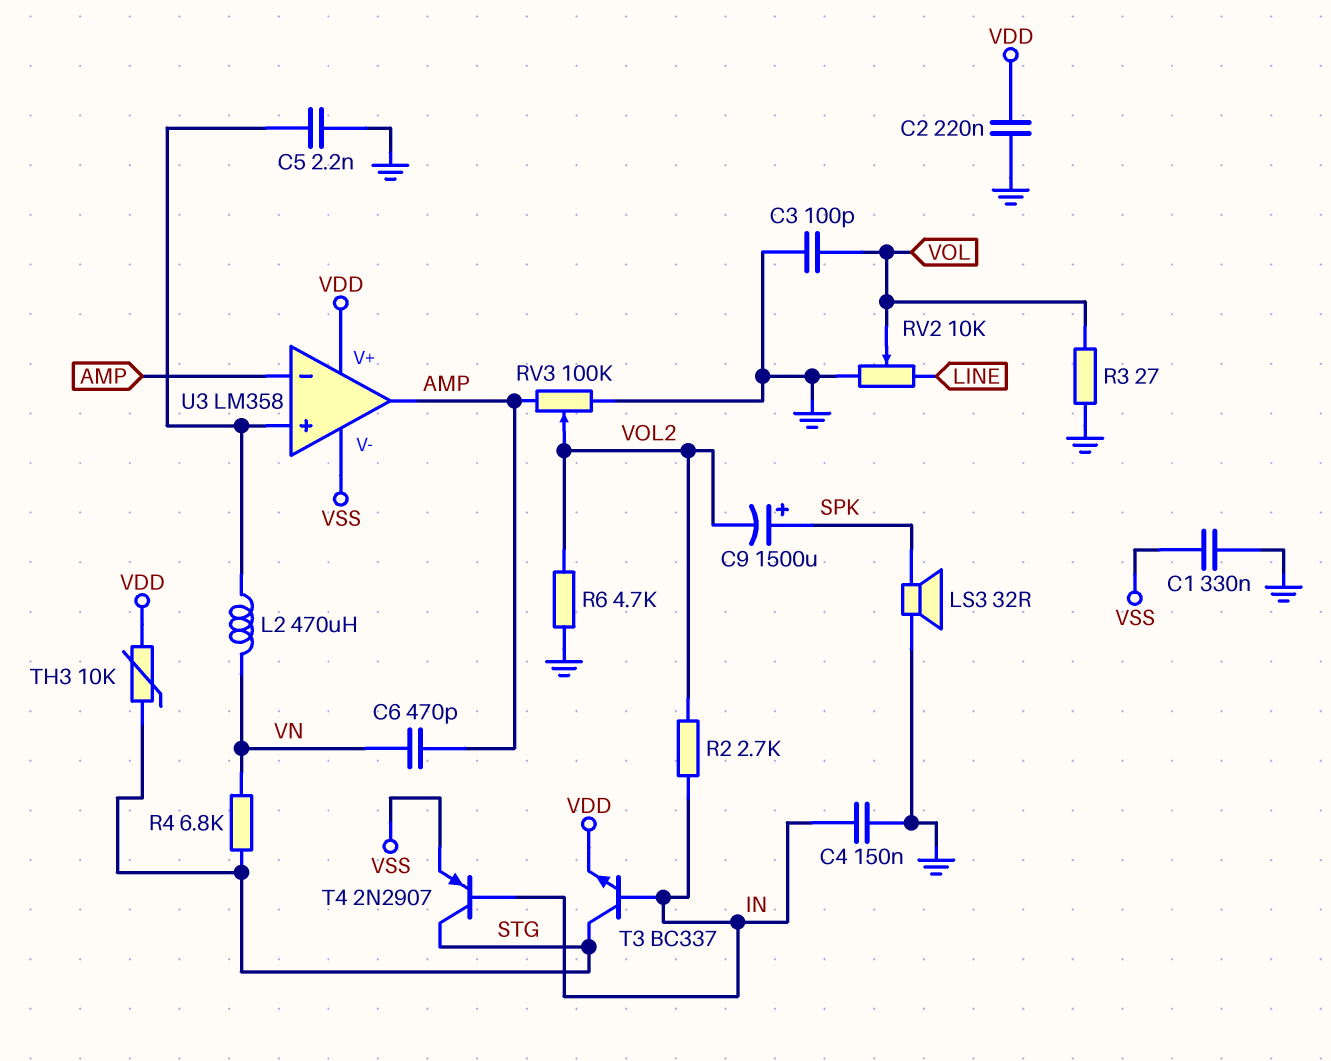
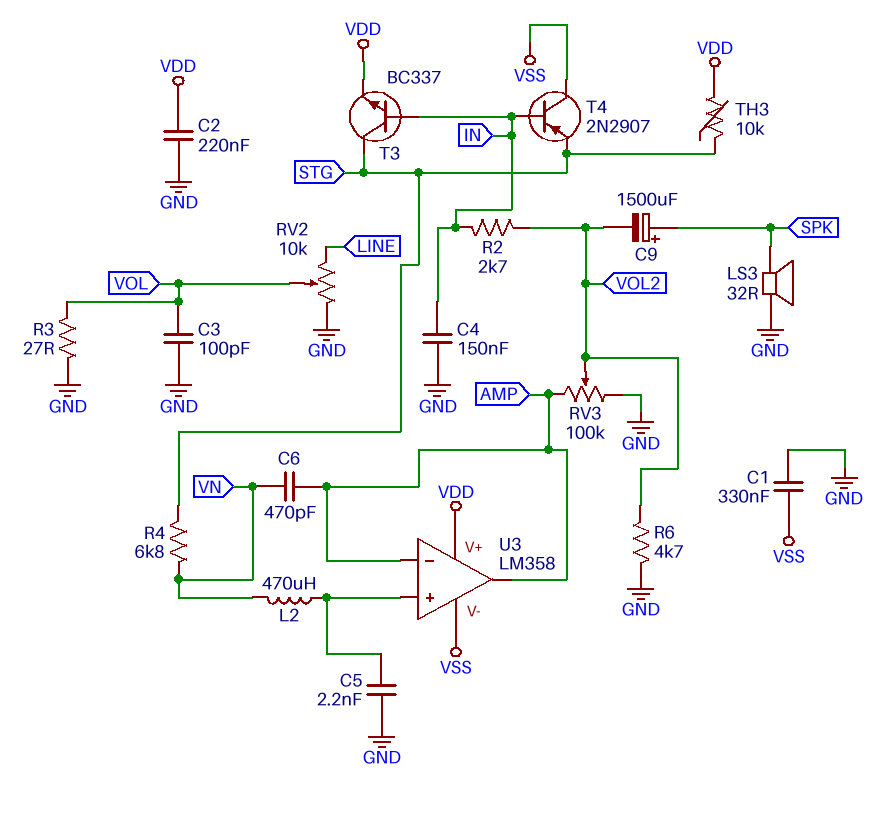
T4: PNP 2N2907 (B IN, C STG, E VSS) -> PNP 2N2907 (B IN, C VSS, E STG)

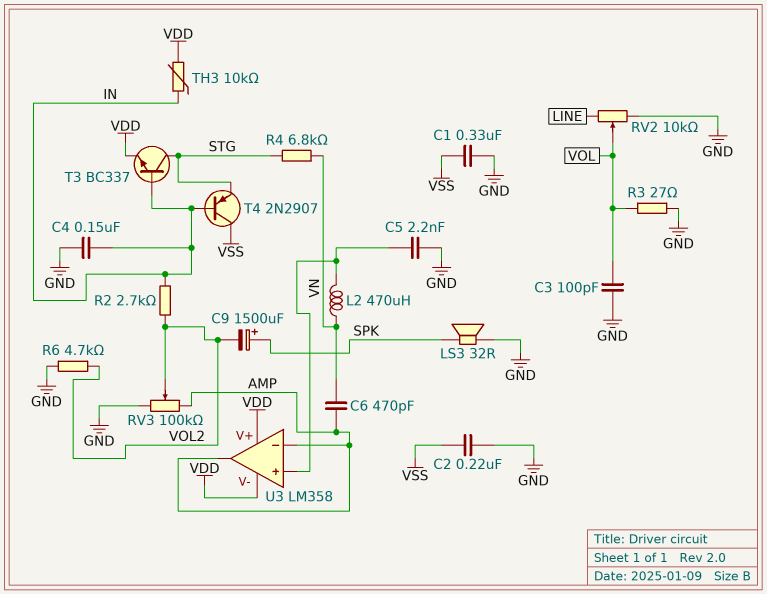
C2: 220nF (GND, VDD) -> 220nF (GND, VSS)
TH3: 10k (STG, VDD) -> 10k (IN, VDD)
U3 pin V-: VSS -> VDD

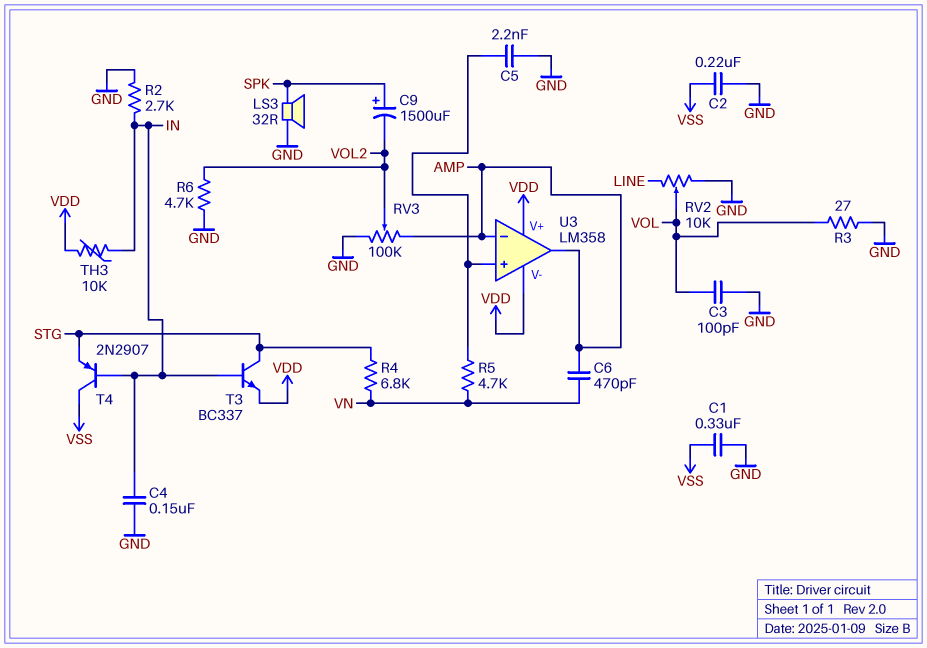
L2: 470uH (U3/in+, VN) -> none
R2: 2.7k (IN, VOL2) -> 2.7k (GND, IN)
R5: none -> 4.7k (U3/in+, VN)

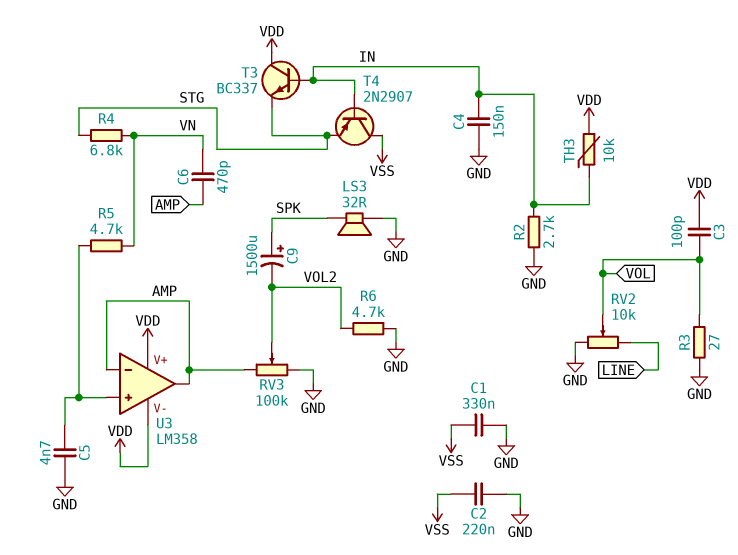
C3: 100pF (GND, VOL) -> 100pF (VDD, VOL)
C5: 2.2nF (GND, U3/in+) -> 4.7nF (GND, U3/in+)
T3: NPN BC337 (B IN, C STG, E VDD) -> NPN BC337 (B IN, C VDD, E STG)

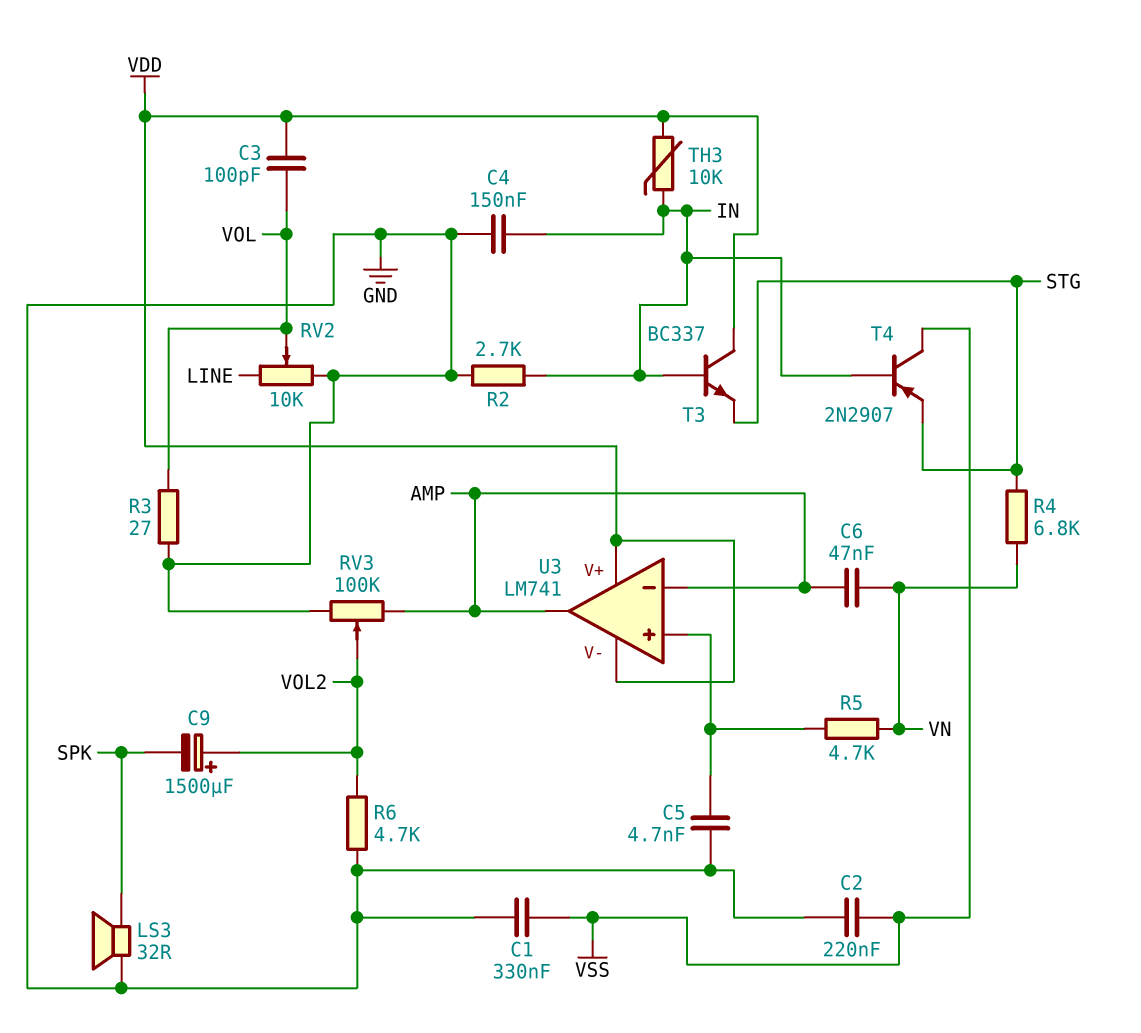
C6: 470pF (AMP, VN) -> 47nF (AMP, VN)
C9: 1500uF (plus SPK, minus VOL2) -> 1500uF (plus VOL2, minus SPK)
U3: LM358 -> LM741

